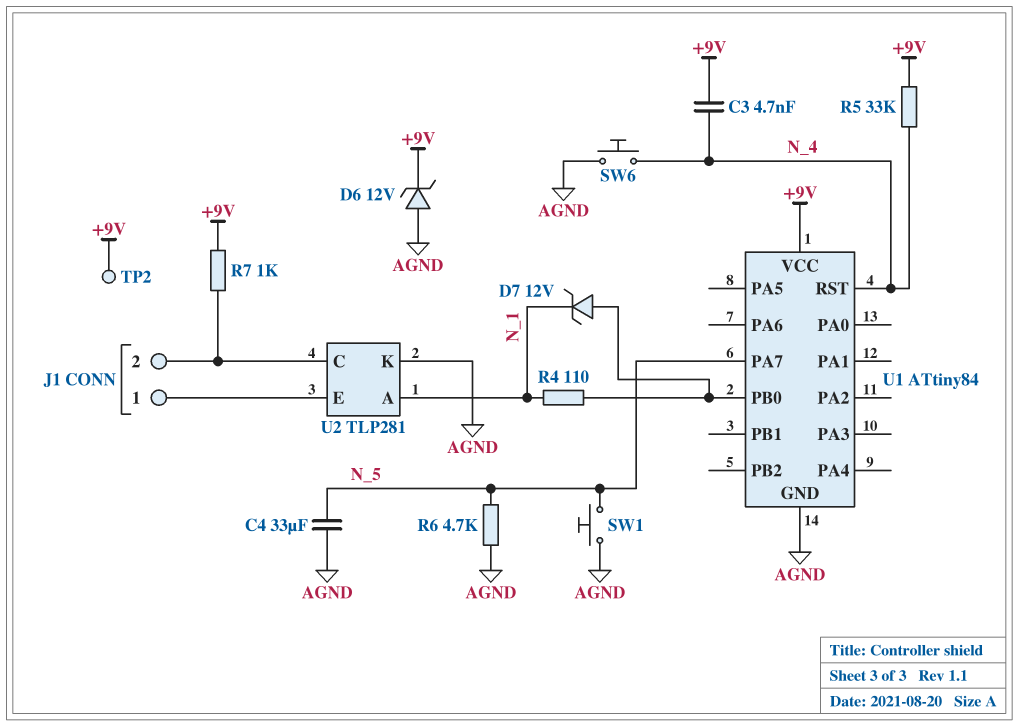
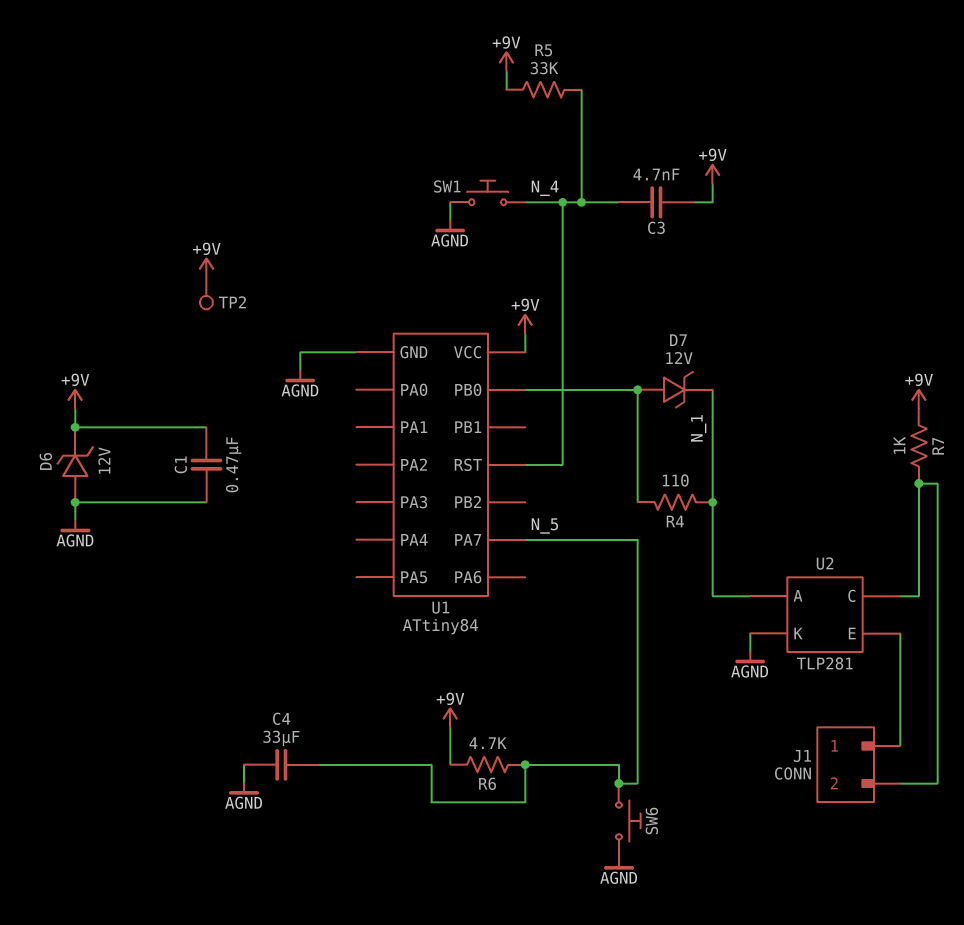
C1: none -> 470nF (+9V, AGND)
R6: 4.7k (AGND, N_5) -> 4.7k (+9V, N_5)
SW1: button (AGND, N_5) -> button (AGND, N_4)
SW6: button (AGND, N_4) -> button (AGND, N_5)

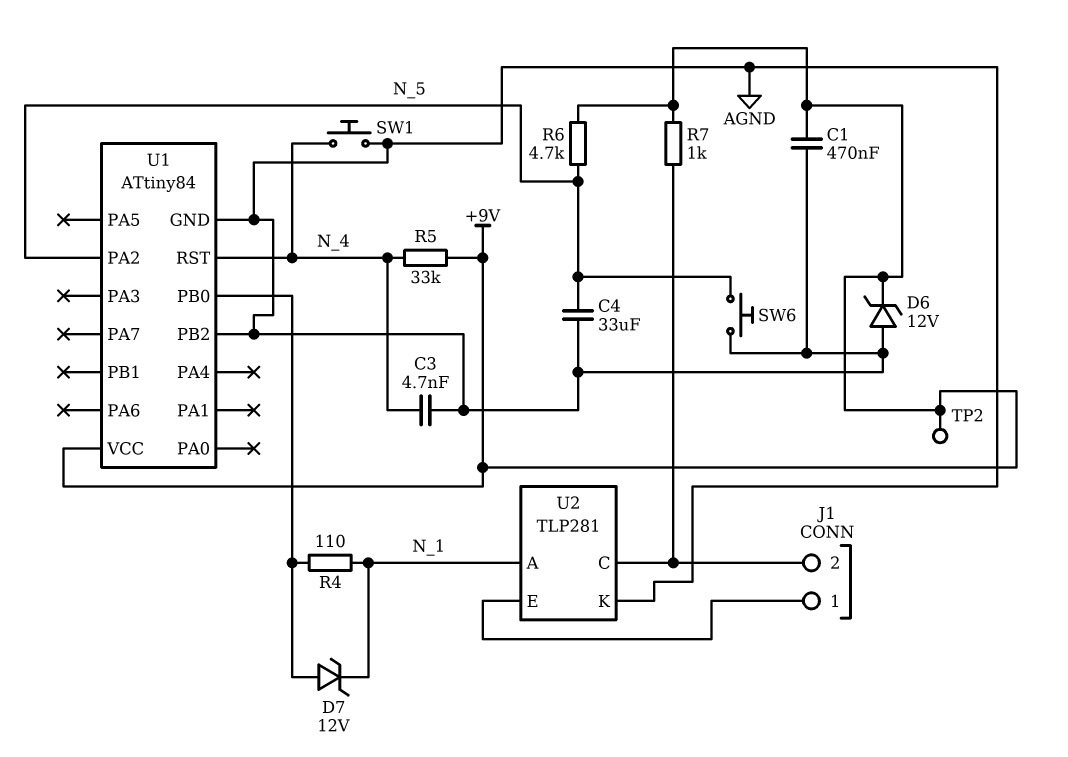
C3: 4.7nF (+9V, N_4) -> 4.7nF (AGND, N_4)
U1 pin PA2: none -> N_5
U1 pin PA7: N_5 -> none
U1 pin PB2: none -> AGND

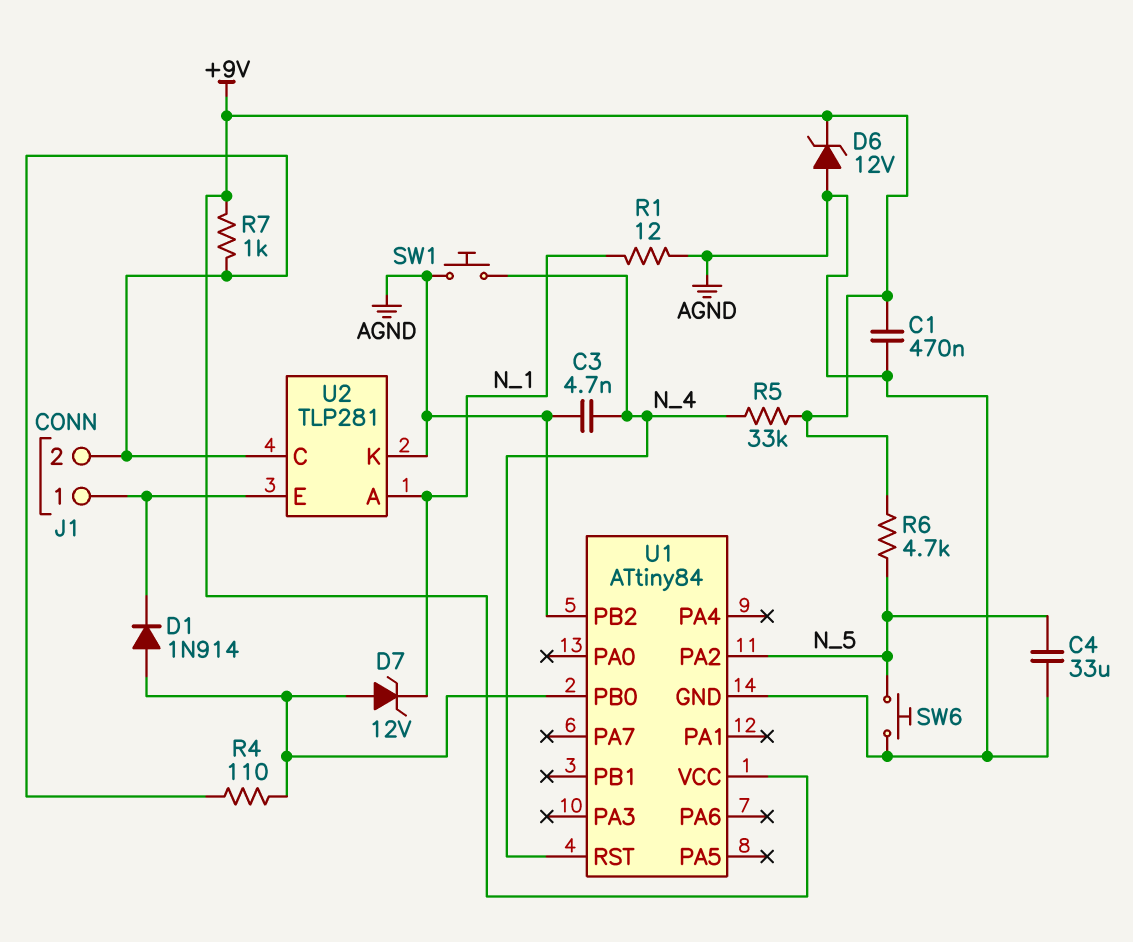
D1: none -> diode 1N914 (A U1/PB0, K J1/1)
R1: none -> 12 (AGND, N_1)
R4: 110 (N_1, U1/PB0) -> 110 (J1/2, U1/PB0)
TP2: test point (+9V) -> none

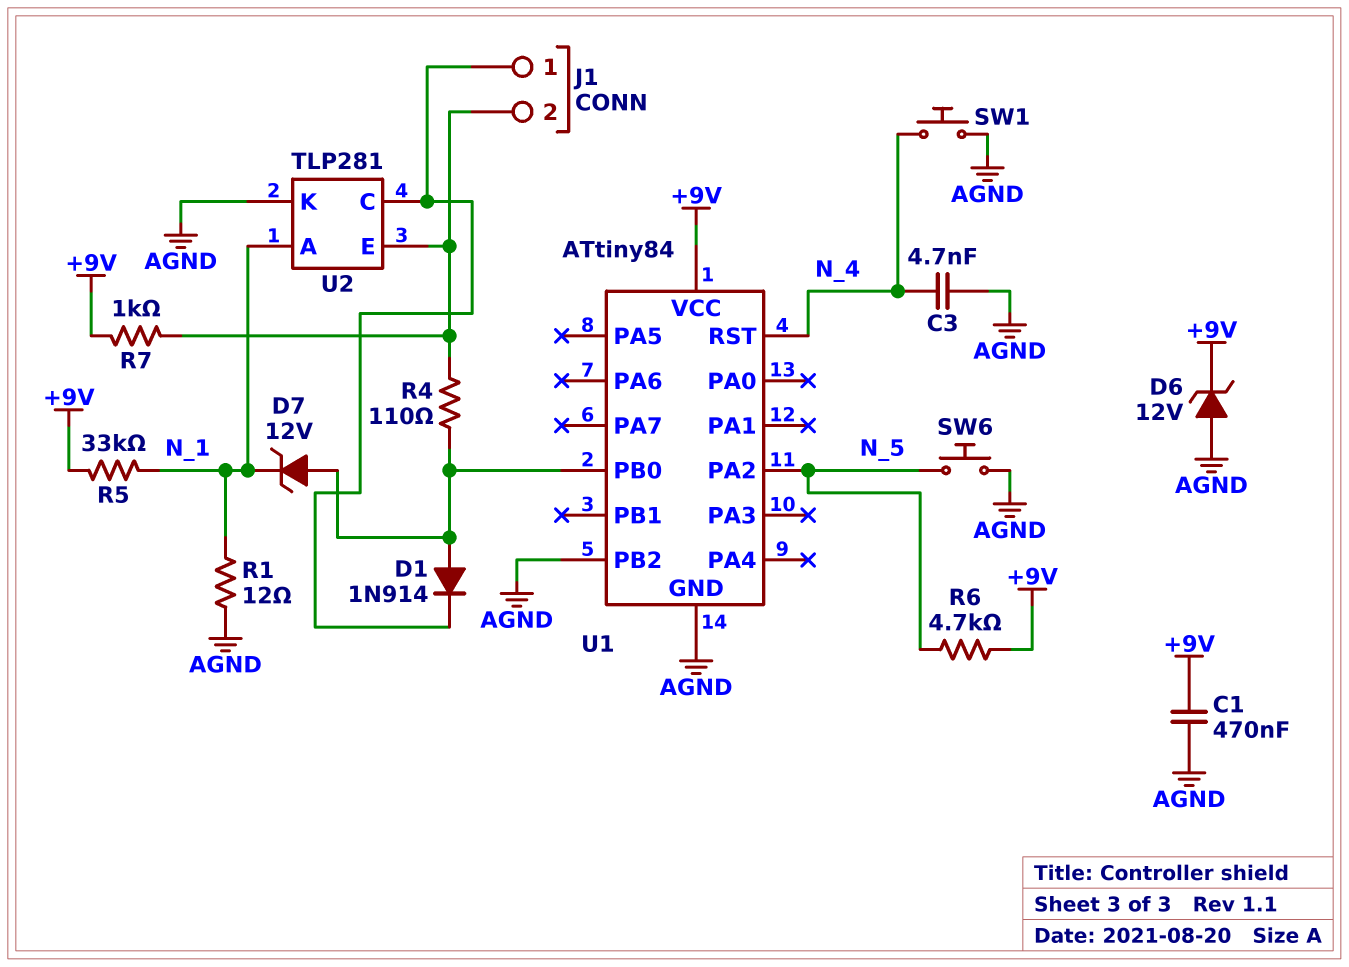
C4: 33uF (AGND, N_5) -> none
R5: 33k (+9V, N_4) -> 33k (+9V, N_1)
U2 pin C: J1/2 -> J1/1
U2 pin E: J1/1 -> J1/2

